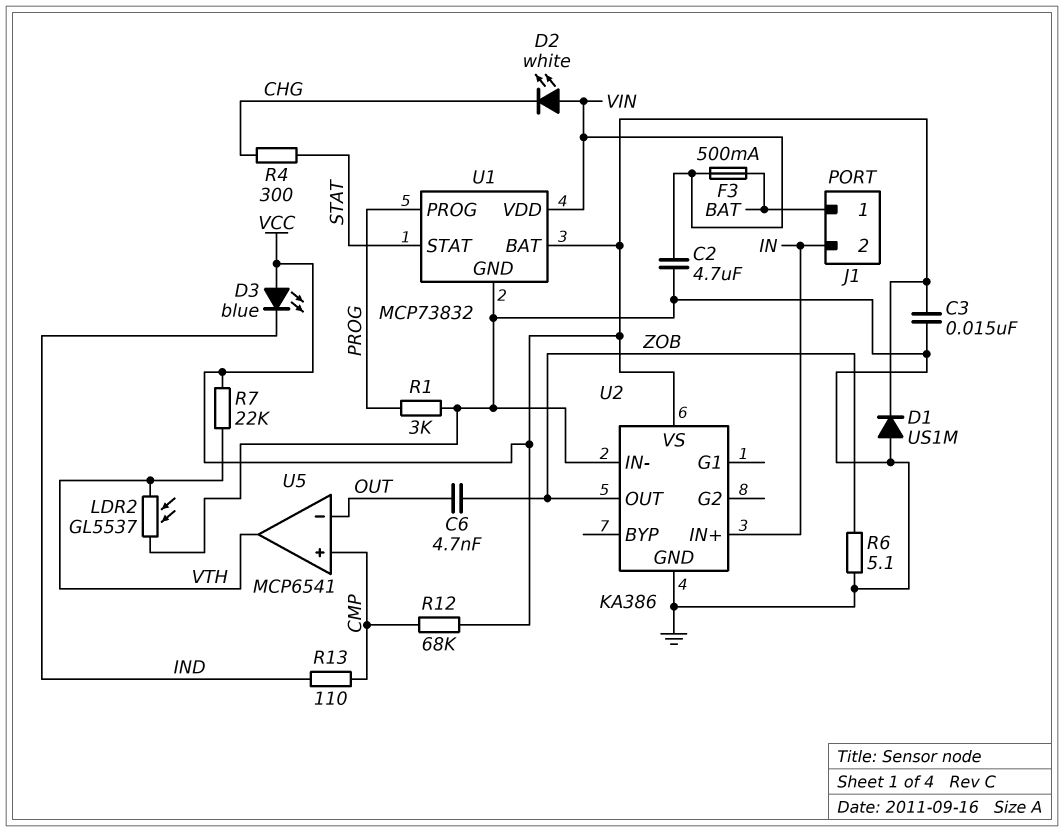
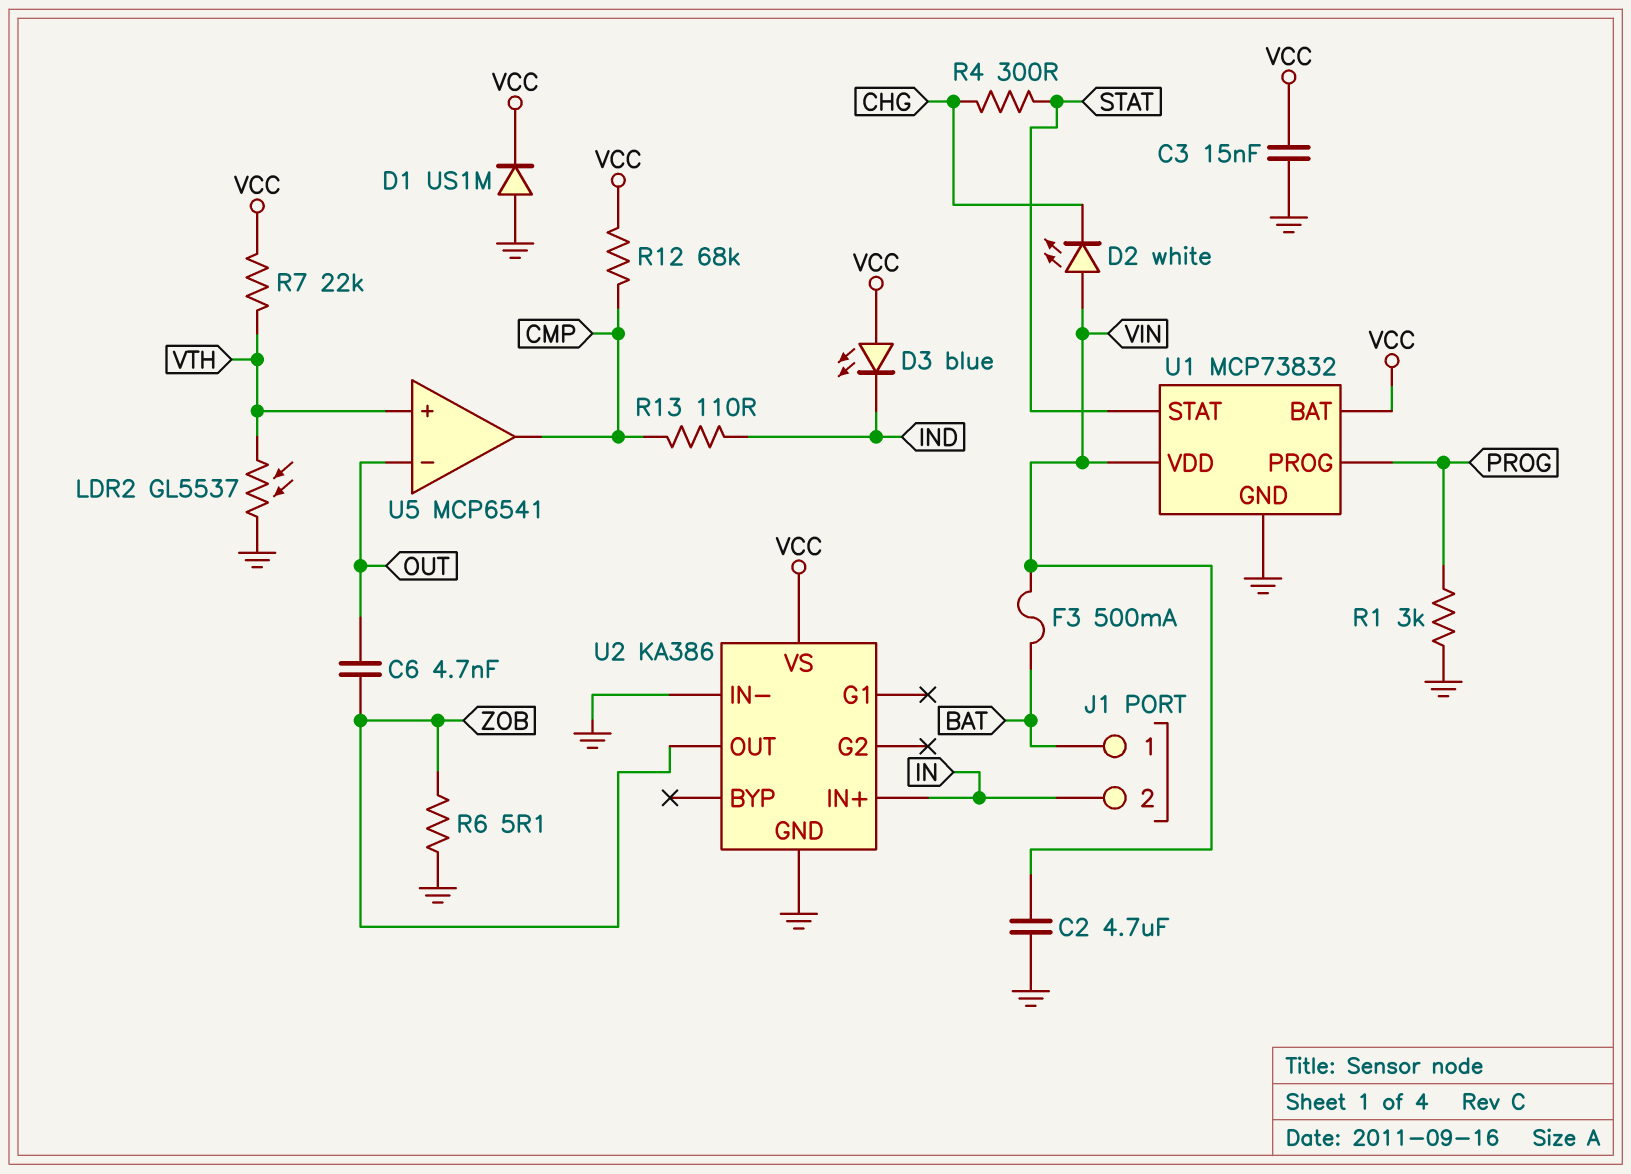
U5 pin in+: CMP -> VTH
U5 pin out: VTH -> CMP

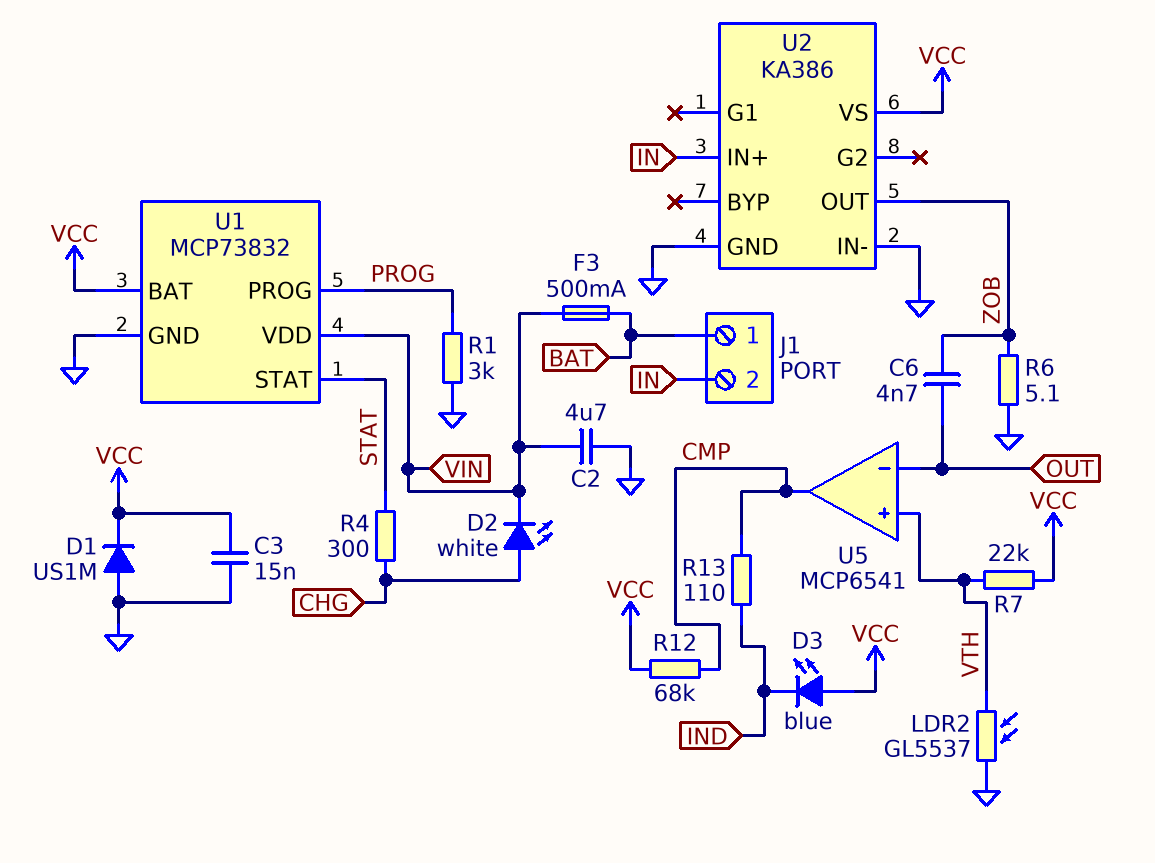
D2: LED white (A VIN, K CHG) -> LED white (A CHG, K VIN)

